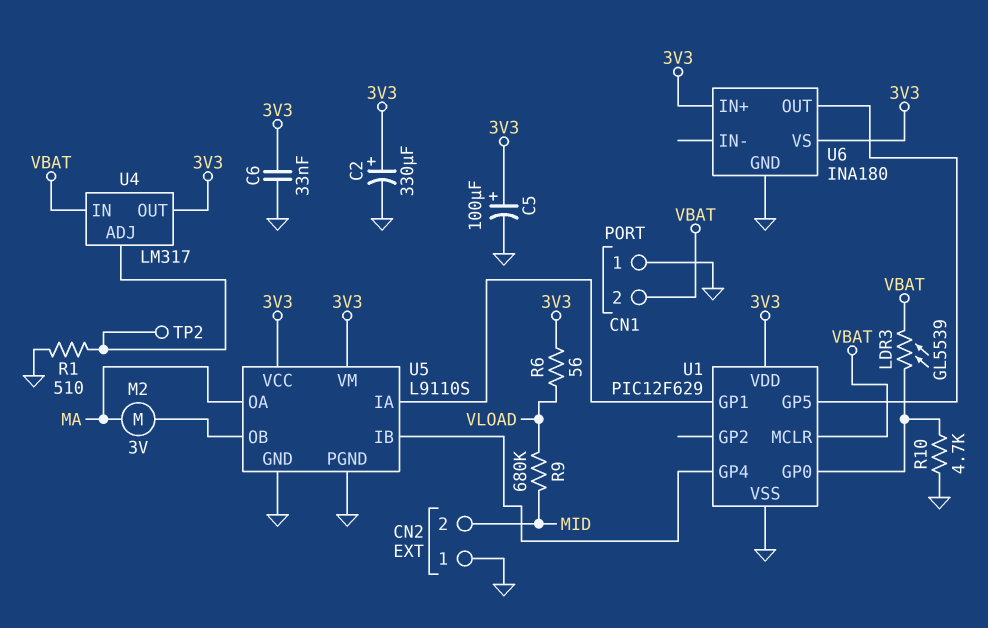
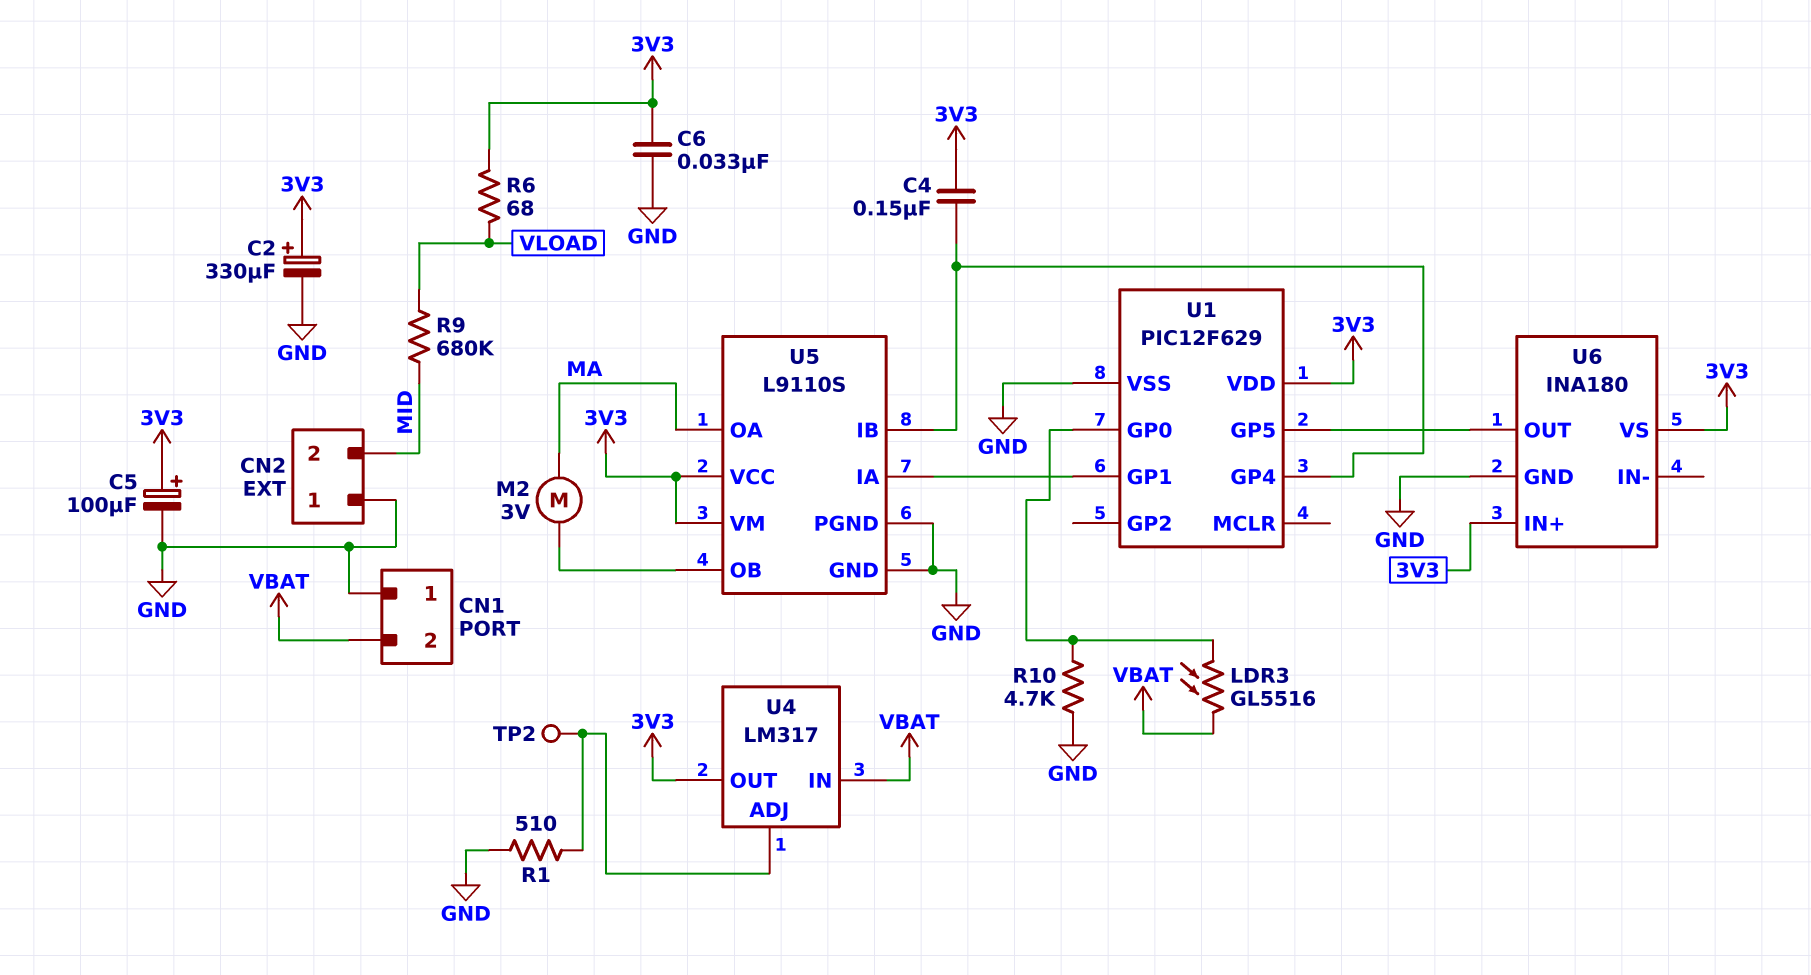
C4: none -> 150nF (3V3, U1/GP4)
LDR3: GL5539 (U1/GP0, VBAT) -> GL5516 (U1/GP0, VBAT)
R6: 56 (3V3, VLOAD) -> 68 (3V3, VLOAD)
U1 pin MCLR: VBAT -> none

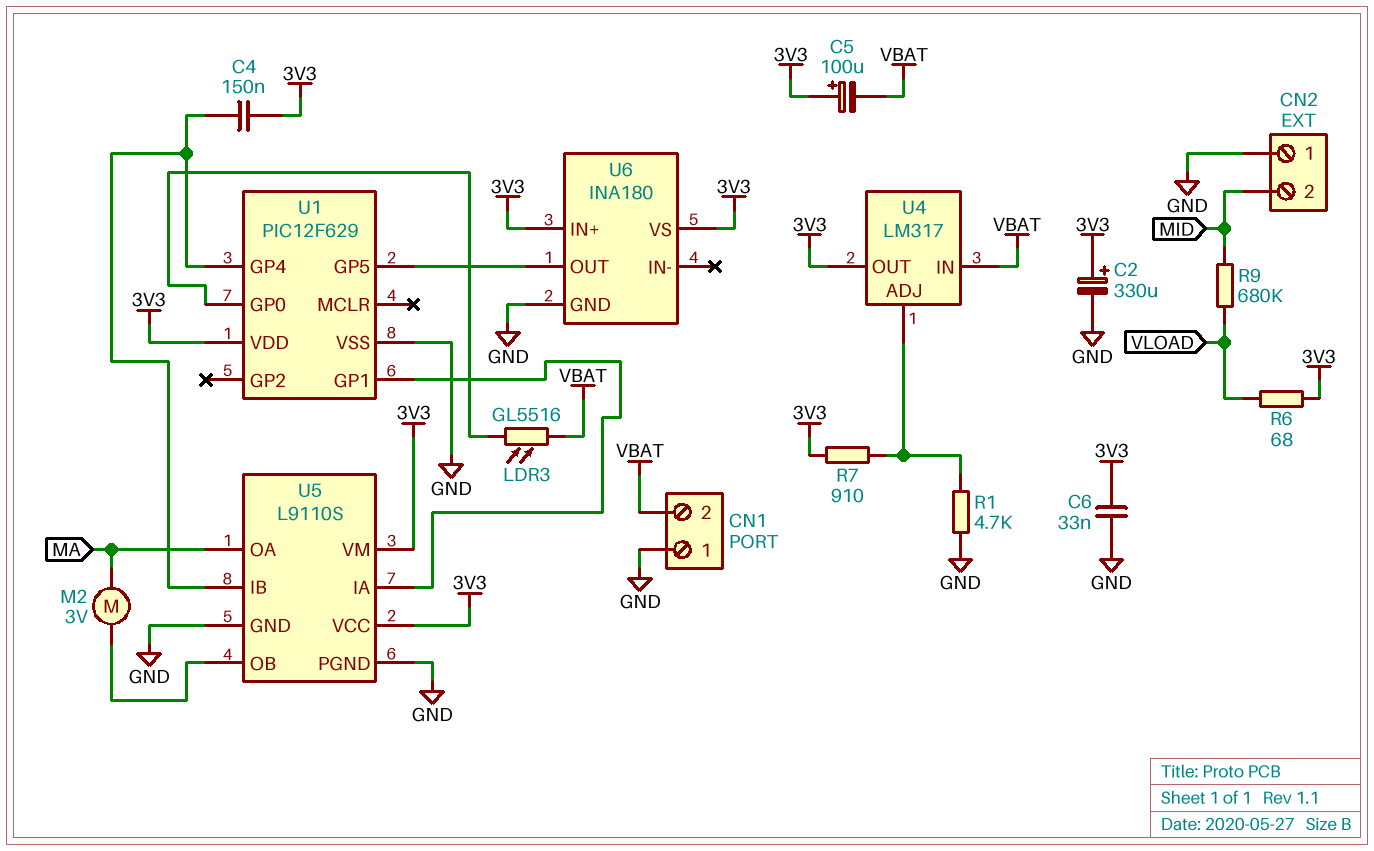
C5: 100uF (plus 3V3, minus GND) -> 100uF (plus 3V3, minus VBAT)
R1: 510 (GND, U4/ADJ) -> 4.7k (GND, U4/ADJ)
R7: none -> 910 (3V3, U4/ADJ)
R10: 4.7k (GND, U1/GP0) -> none
TP2: test point (U4/ADJ) -> none

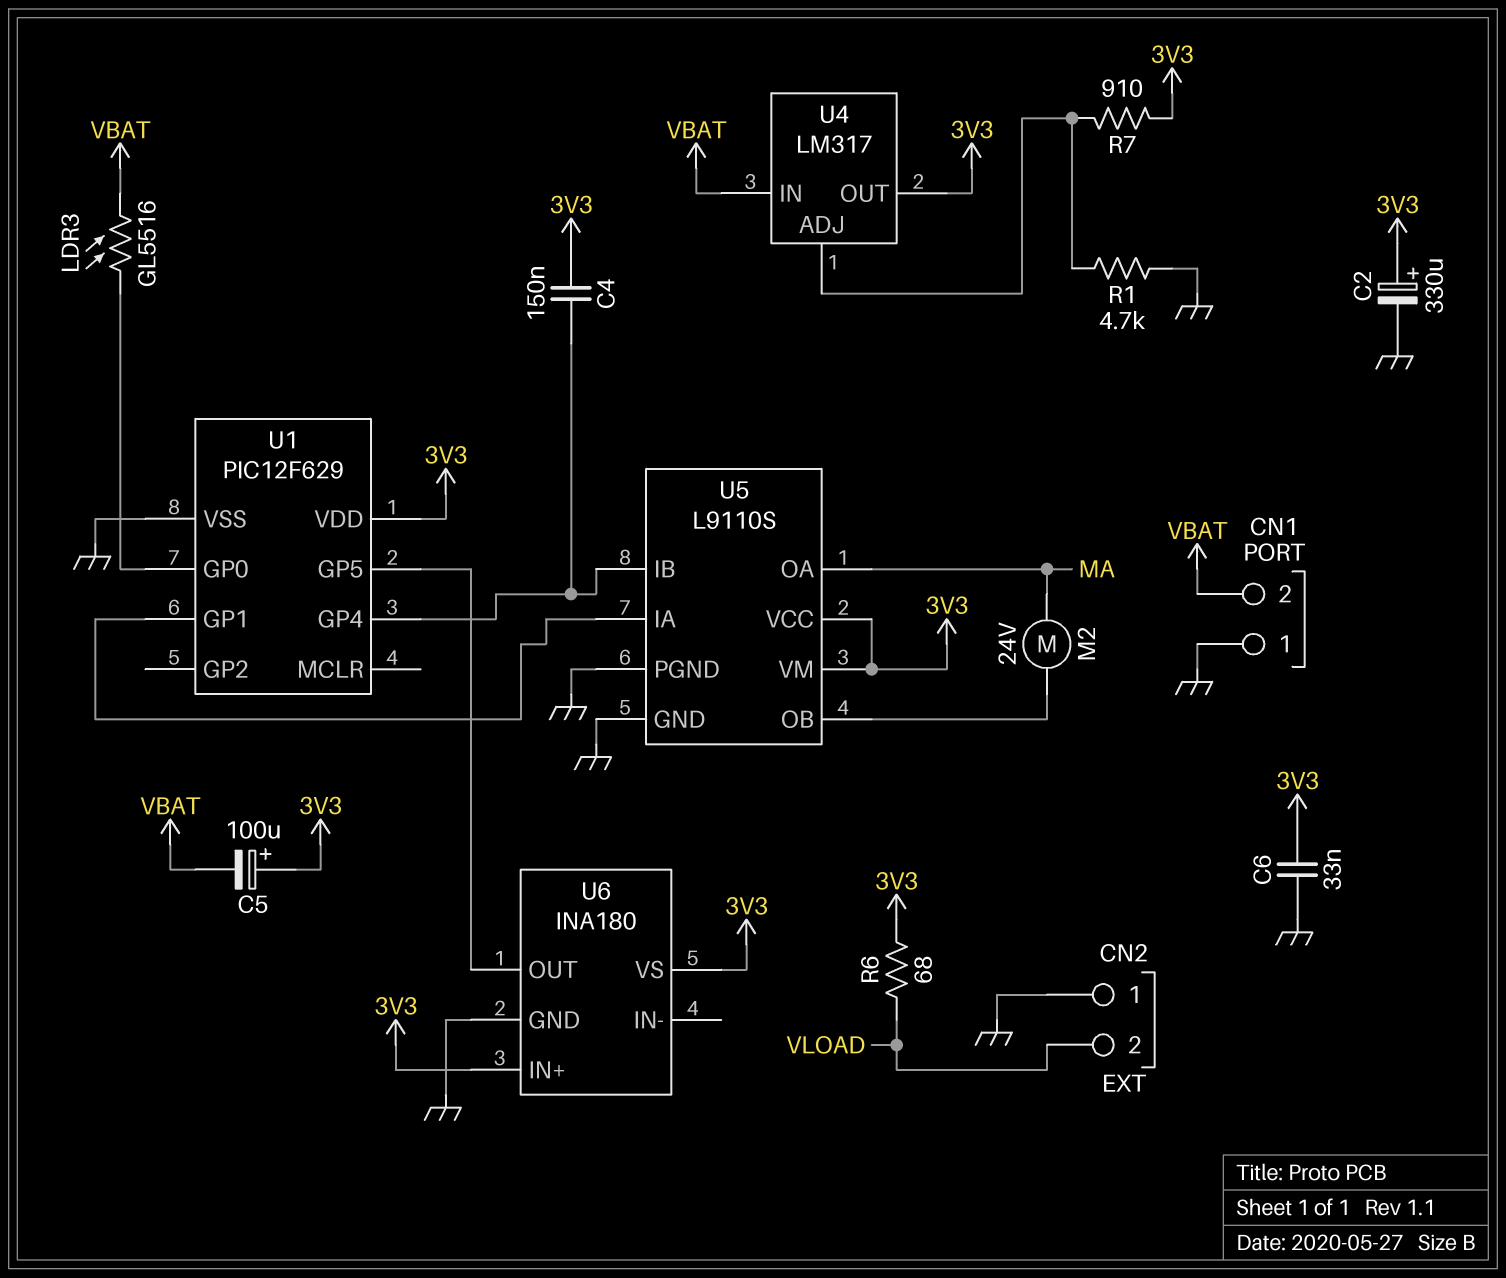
CN2 pin 2: MID -> VLOAD
M2: motor 3V (MA, U5/OB) -> motor 24V (MA, U5/OB)
R9: 680k (MID, VLOAD) -> none

